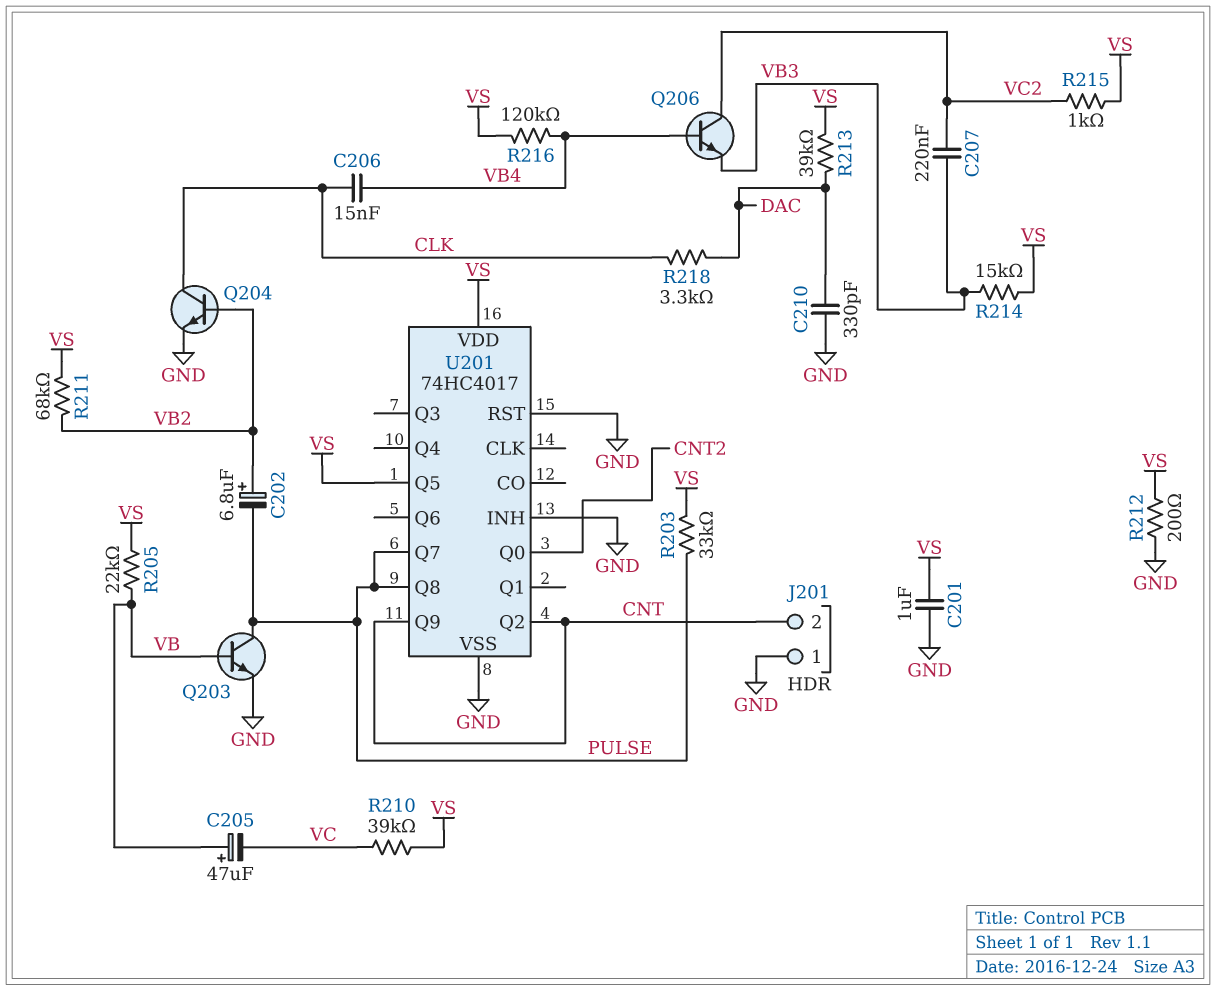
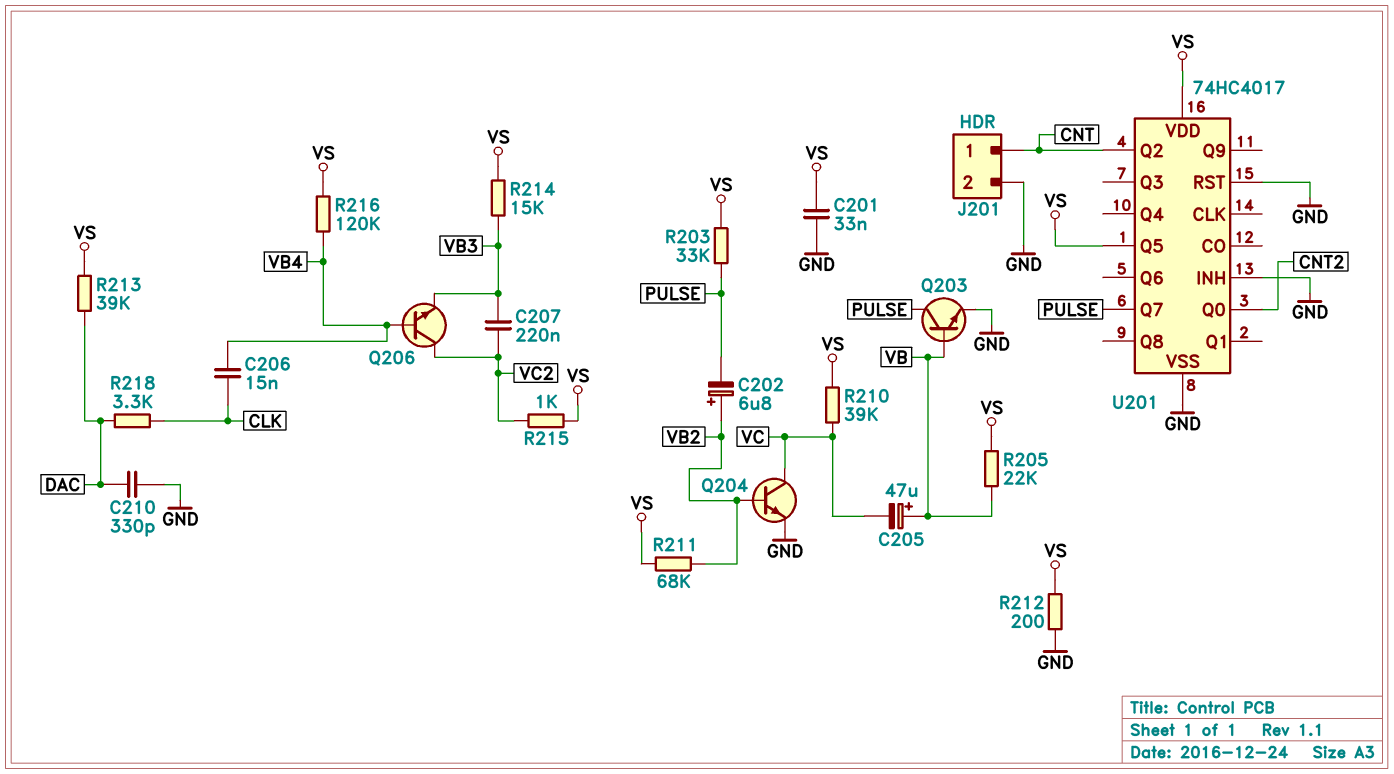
C201: 1uF (GND, VS) -> 33nF (GND, VS)
J201 pin 1: GND -> CNT
J201 pin 2: CNT -> GND
Q204: NPN (B VB2, C CLK, E GND) -> NPN (B VB2, C VC, E GND)
U201 pin Q8: PULSE -> none
U201 pin Q9: CNT -> none

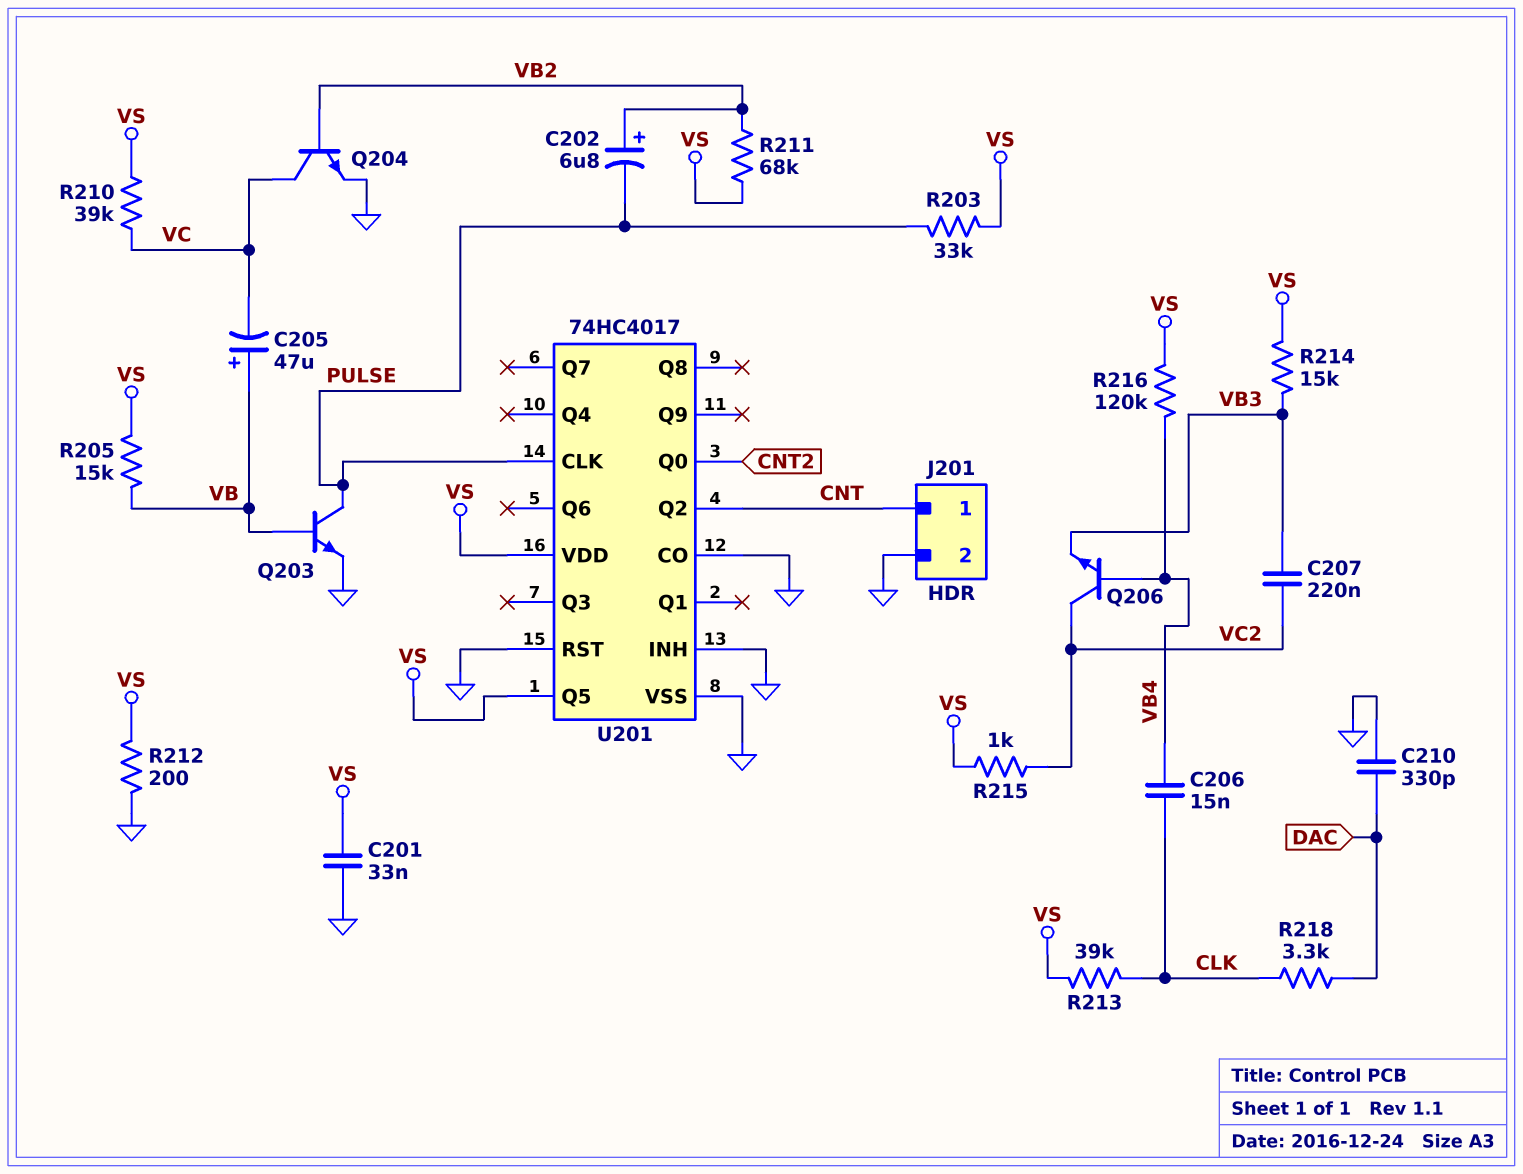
R205: 22k (VB, VS) -> 15k (VB, VS)
R213: 39k (DAC, VS) -> 39k (CLK, VS)
U201 pin CLK: none -> PULSE
U201 pin CO: none -> GND
U201 pin Q7: PULSE -> none

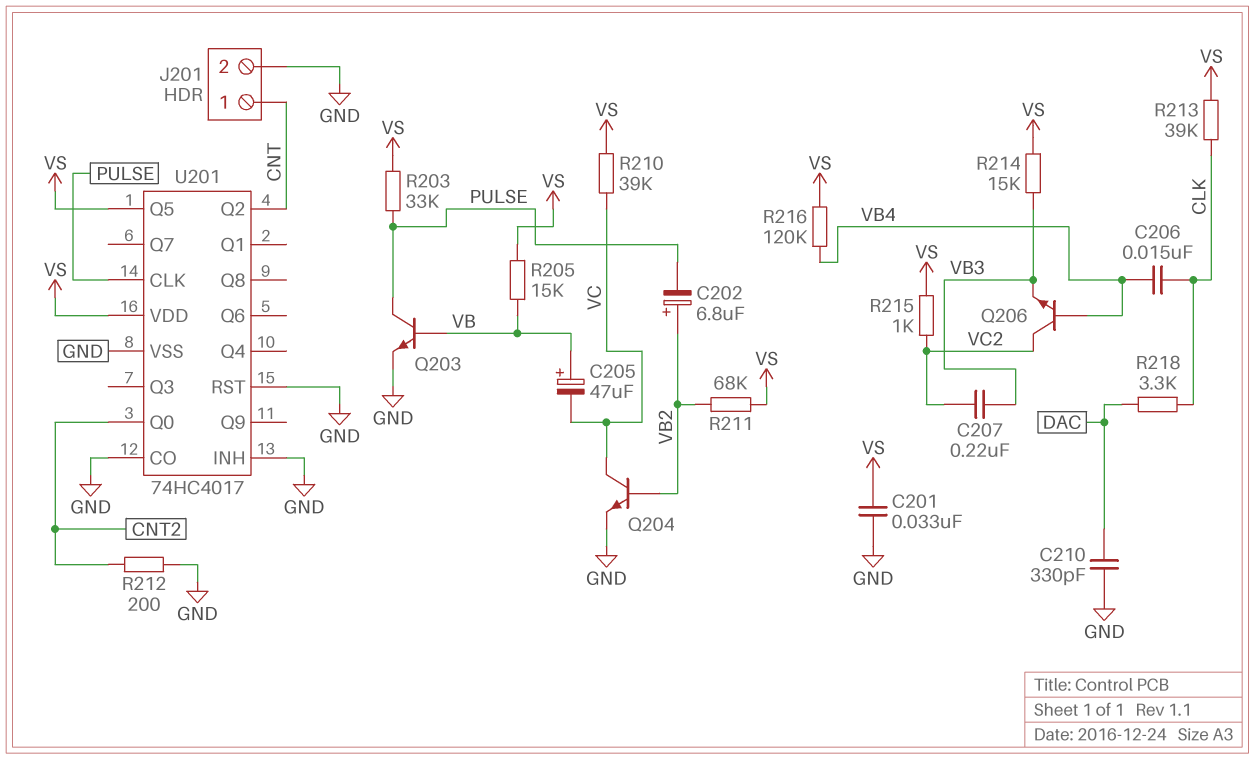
R212: 200 (GND, VS) -> 200 (CNT2, GND)

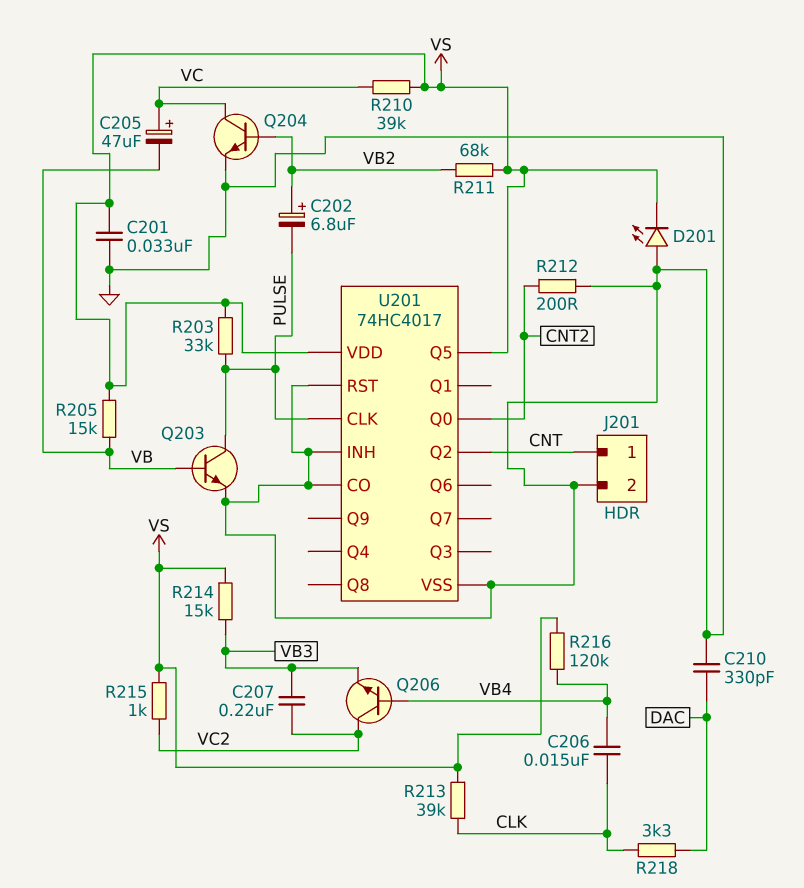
C205: 47uF (plus VB, minus VC) -> 47uF (plus VC, minus VB)
D201: none -> LED (A GND, K VS)

